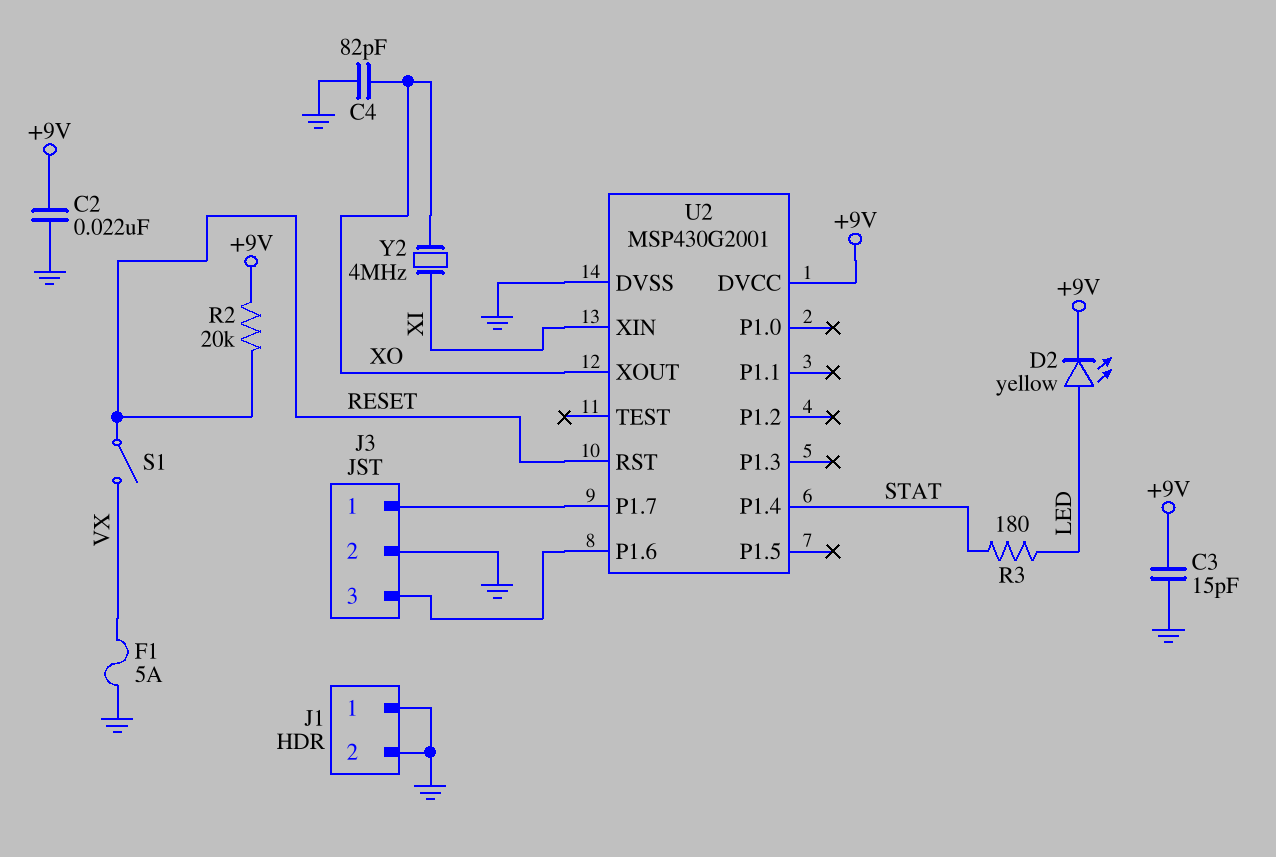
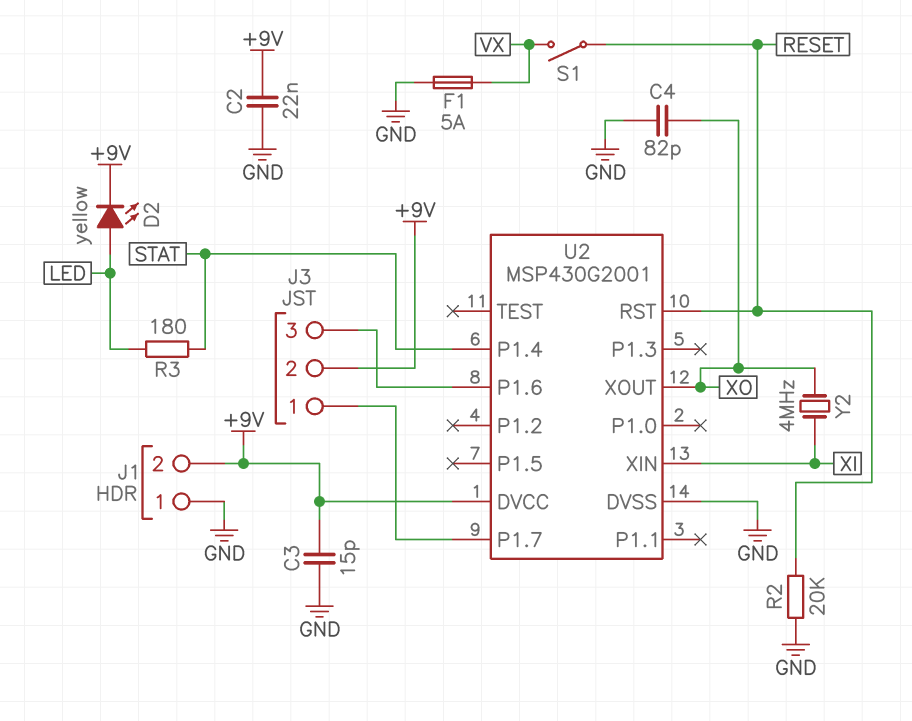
J1 pin 2: GND -> +9V
J3 pin 2: GND -> +9V
R2: 20k (+9V, RESET) -> 20k (GND, RESET)

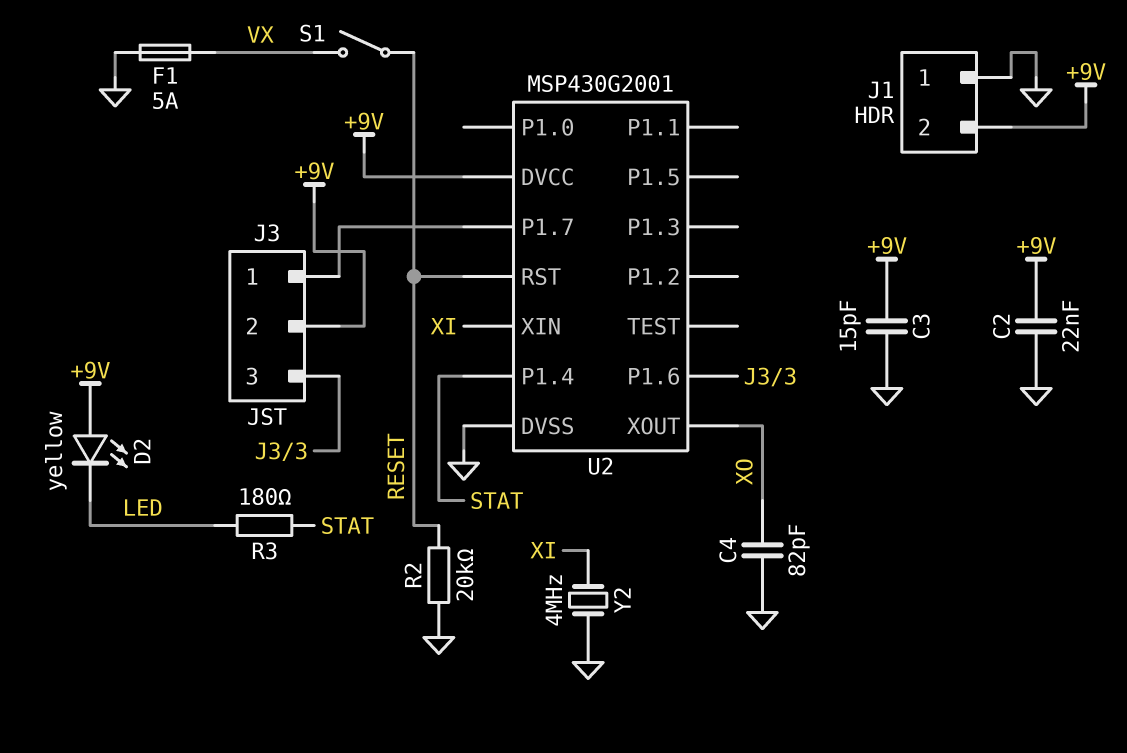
D2: LED yellow (A LED, K +9V) -> LED yellow (A +9V, K LED)
Y2: 4MHz (XI, XO) -> 4MHz (GND, XI)

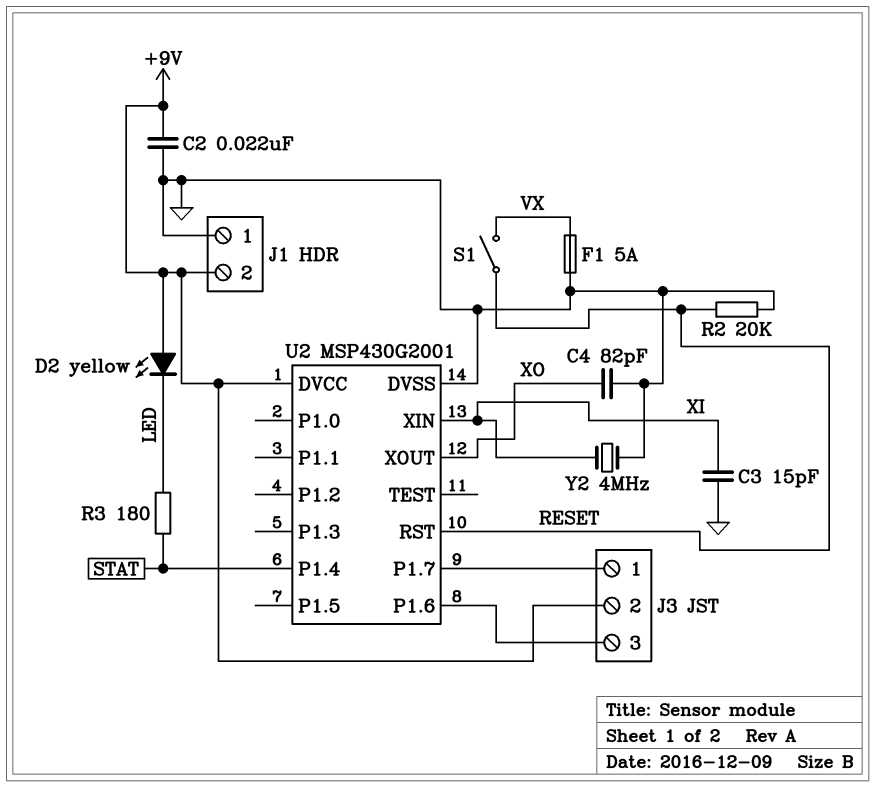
C3: 15pF (+9V, GND) -> 15pF (GND, XI)

